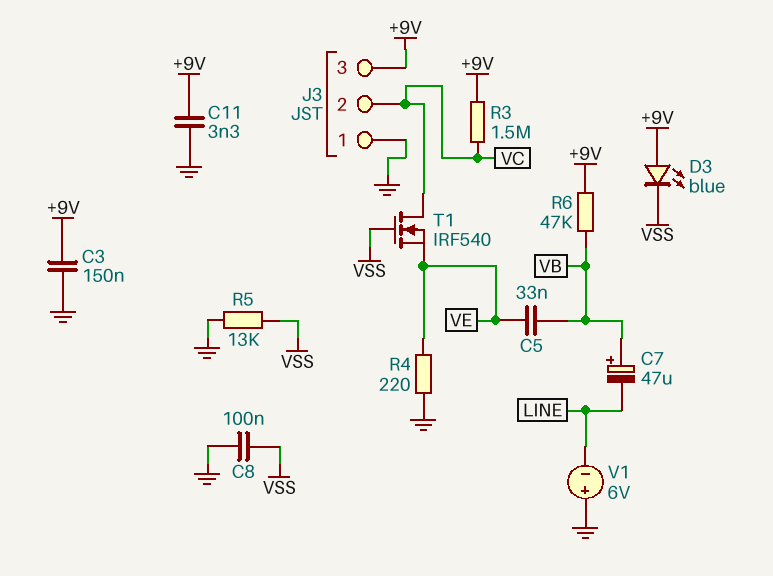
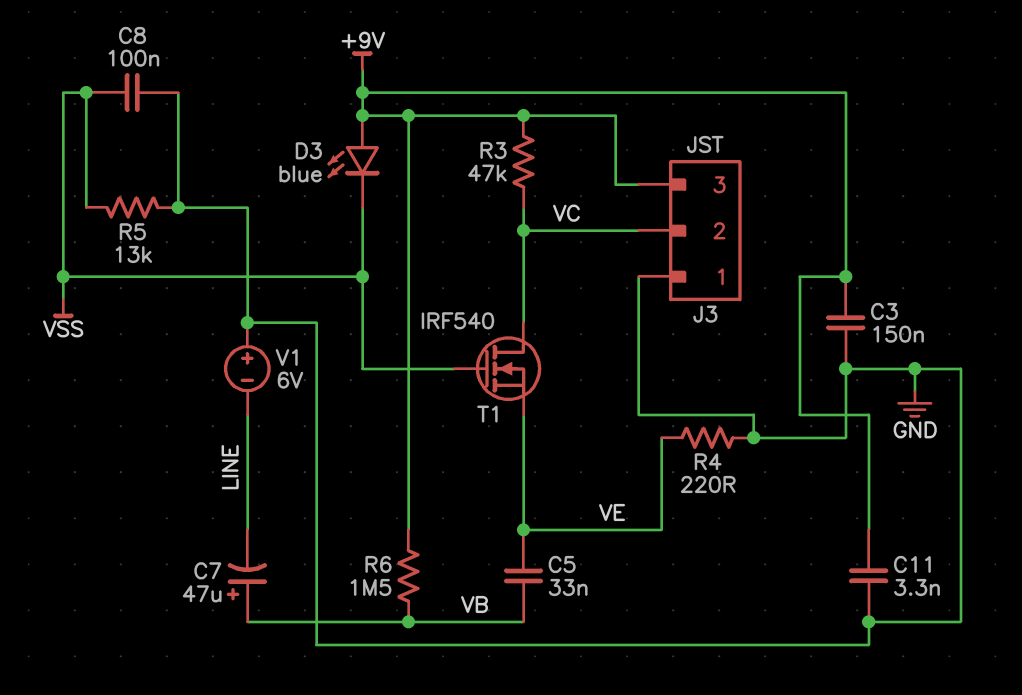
R3: 1.5M (+9V, VC) -> 47k (+9V, VC)
R6: 47k (+9V, VB) -> 1.5M (+9V, VB)

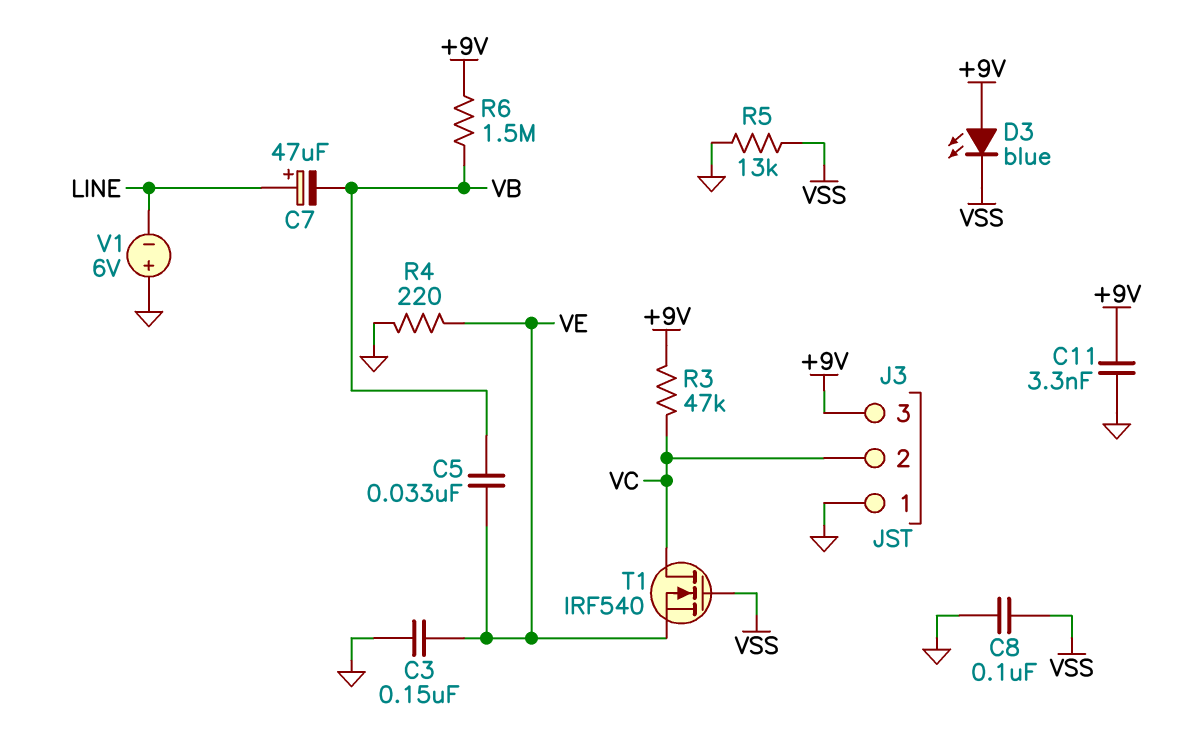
C3: 150nF (+9V, GND) -> 150nF (GND, VE)
C7: 47uF (plus VB, minus LINE) -> 47uF (plus LINE, minus VB)

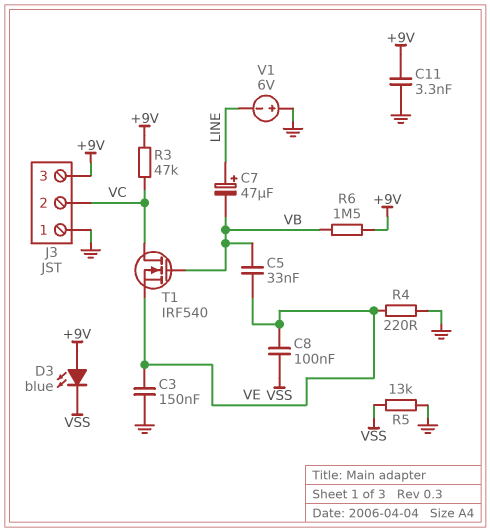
C8: 100nF (GND, VSS) -> 100nF (VE, VSS)
T1: NMOS IRF540 (G VSS, D VC, S VE) -> NMOS IRF540 (G VB, D VC, S VE)

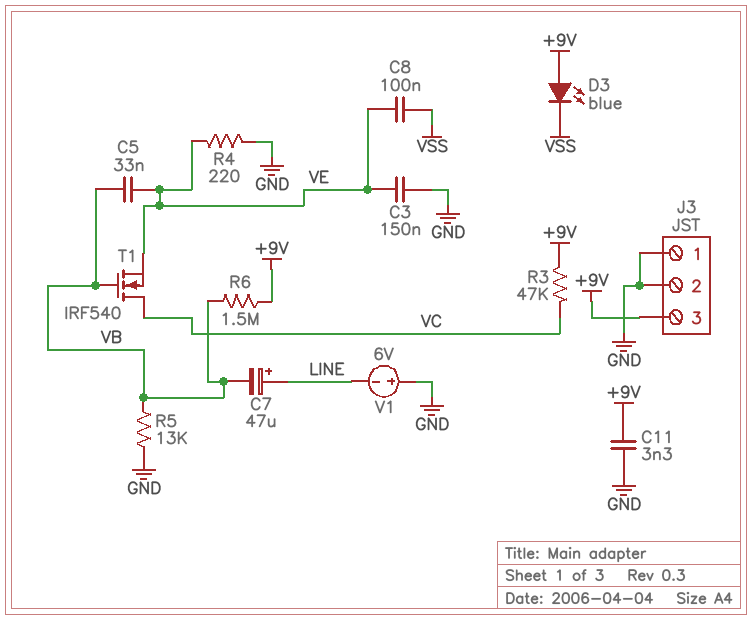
J3 pin 2: VC -> GND
R5: 13k (GND, VSS) -> 13k (GND, VB)

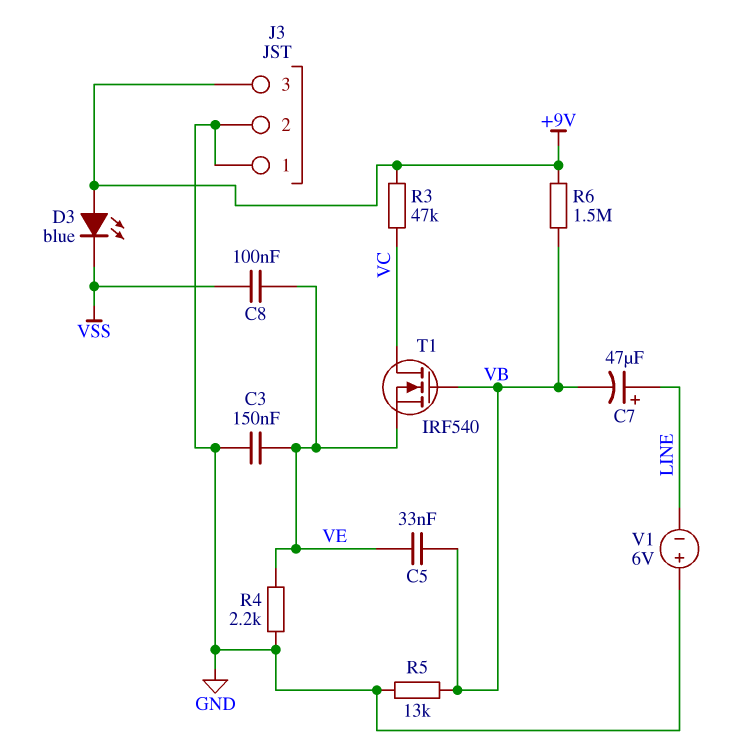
C11: 3.3nF (+9V, GND) -> none
R4: 220 (GND, VE) -> 2.2k (GND, VE)

